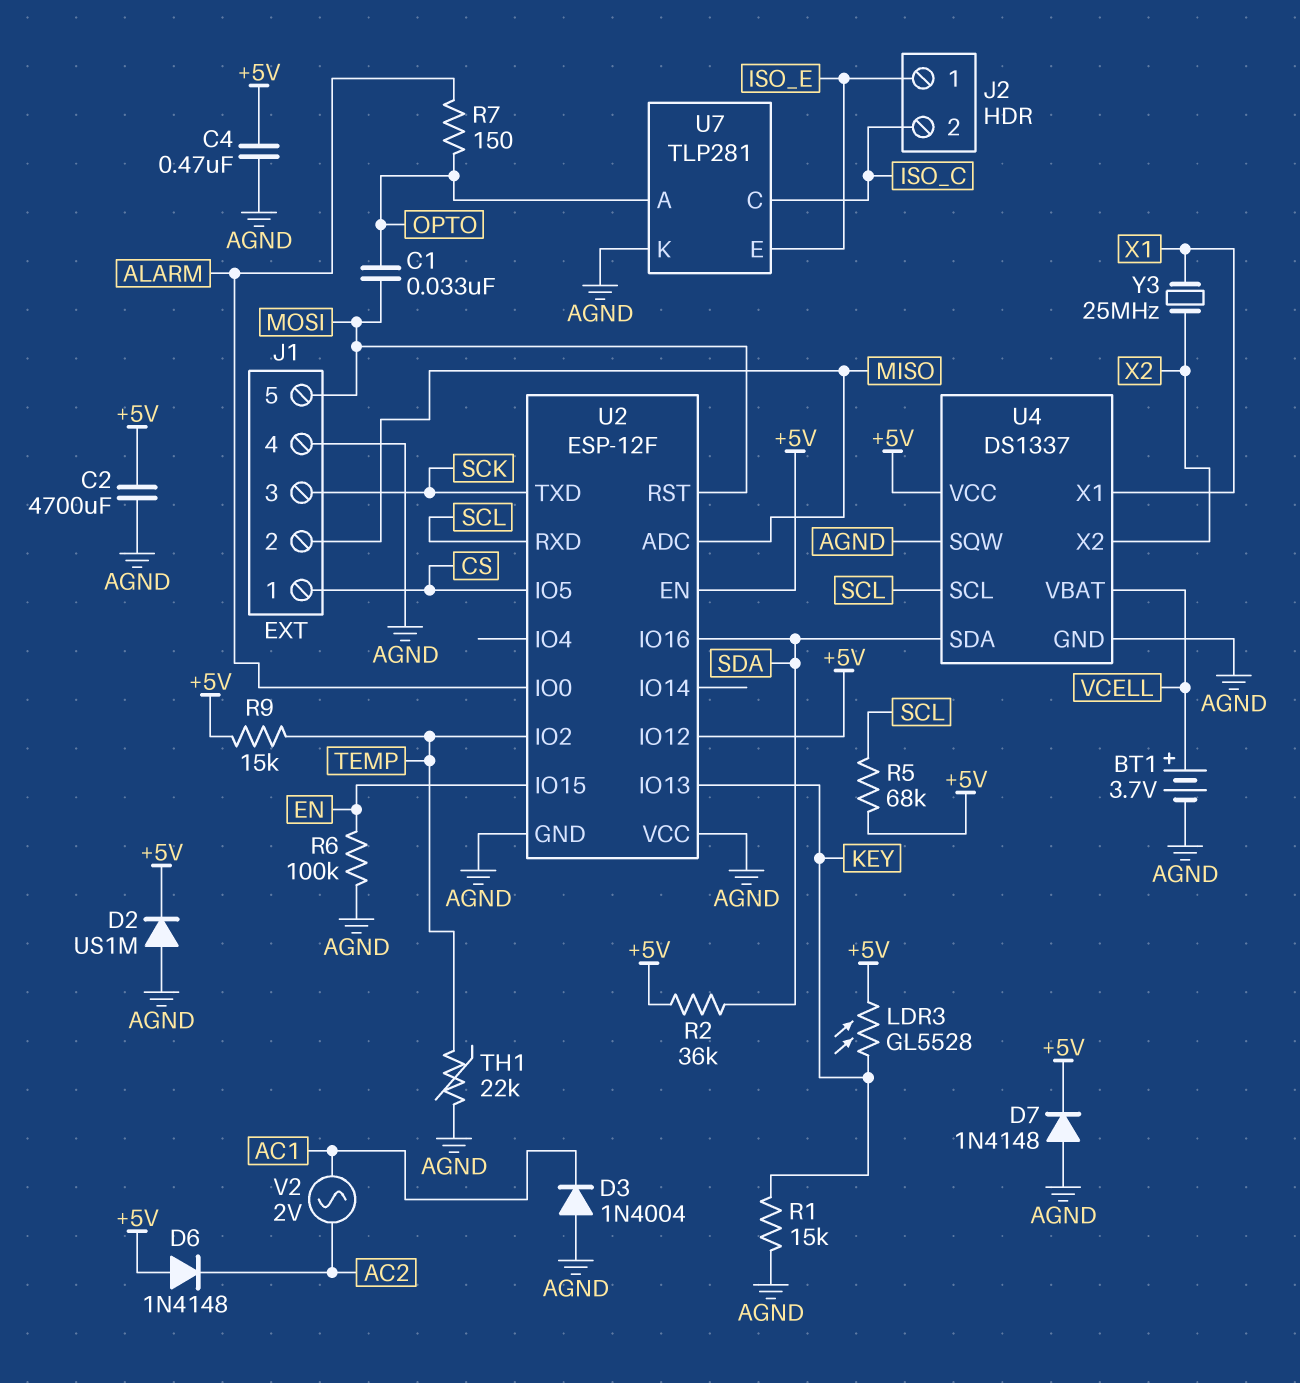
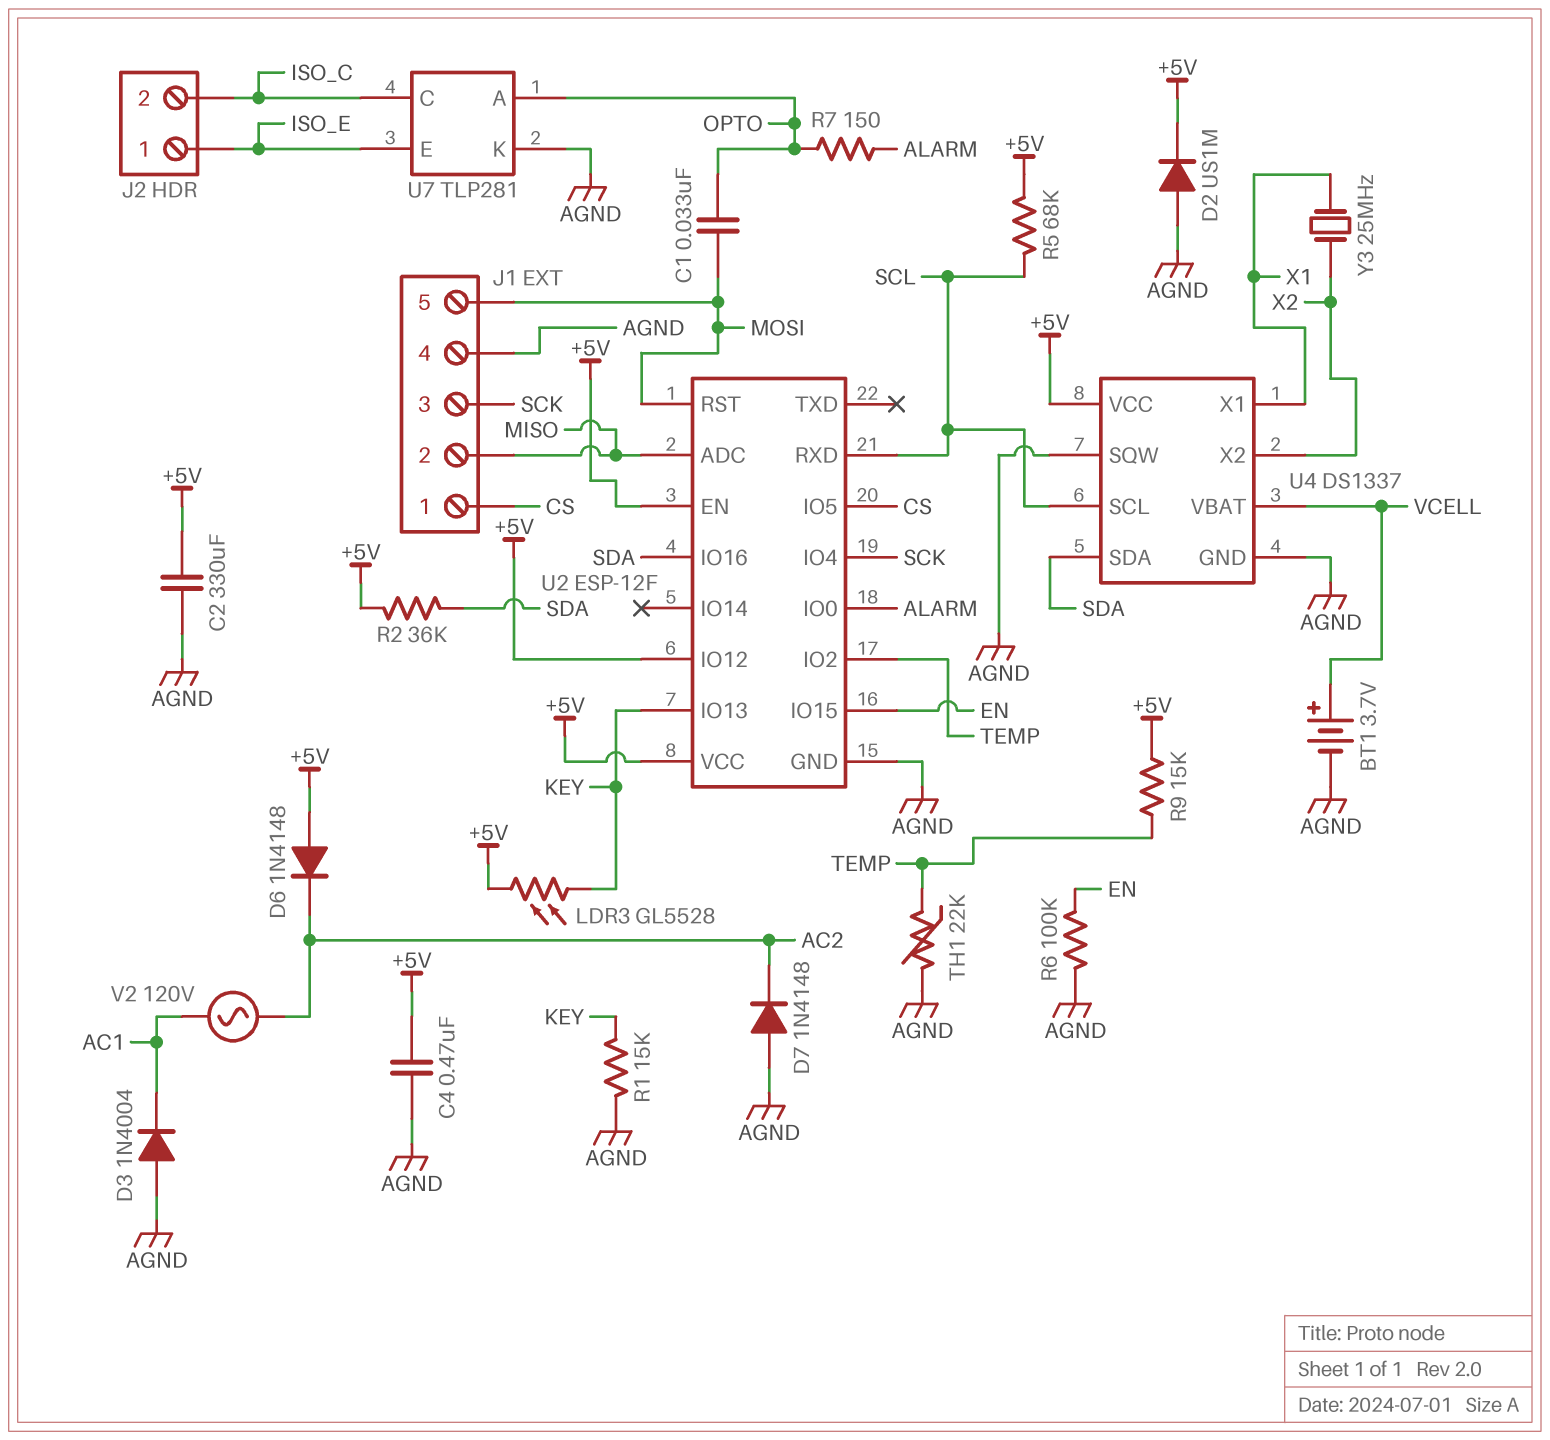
C2: 4700uF (+5V, AGND) -> 330uF (+5V, AGND)
D7: diode 1N4148 (A AGND, K +5V) -> diode 1N4148 (A AGND, K AC2)
U2 pin IO4: none -> SCK
U2 pin TXD: SCK -> none
U2 pin VCC: AGND -> +5V
V2: AC 2V (AC1, AC2) -> AC 120V (AC1, AC2)

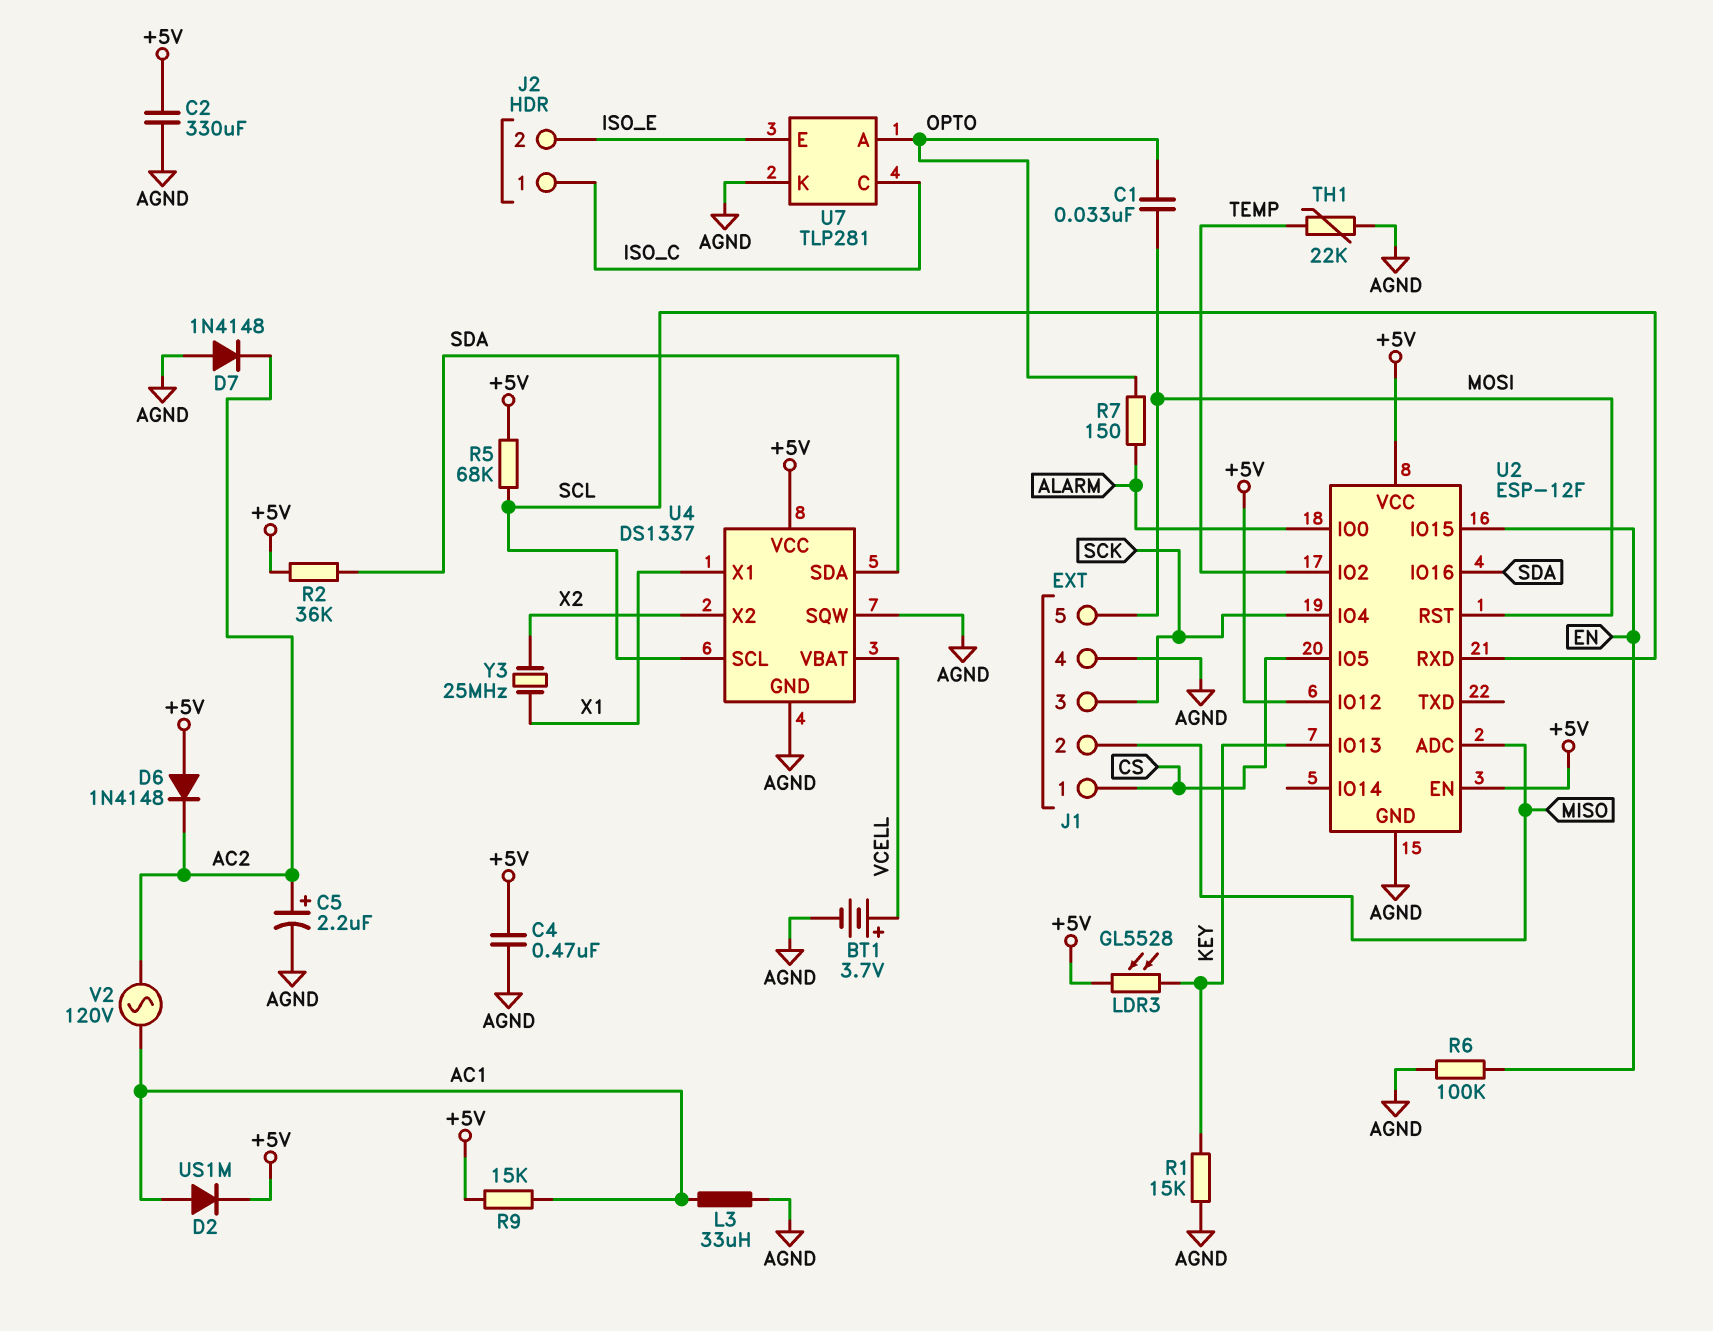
C5: none -> 2.2uF (plus AC2, minus AGND)
D2: diode US1M (A AGND, K +5V) -> diode US1M (A AC1, K +5V)
D3: diode 1N4004 (A AGND, K AC1) -> none
J2 pin 1: ISO_E -> ISO_C
J2 pin 2: ISO_C -> ISO_E
L3: none -> 33uH (AC1, AGND)
R9: 15k (+5V, TEMP) -> 15k (+5V, AC1)

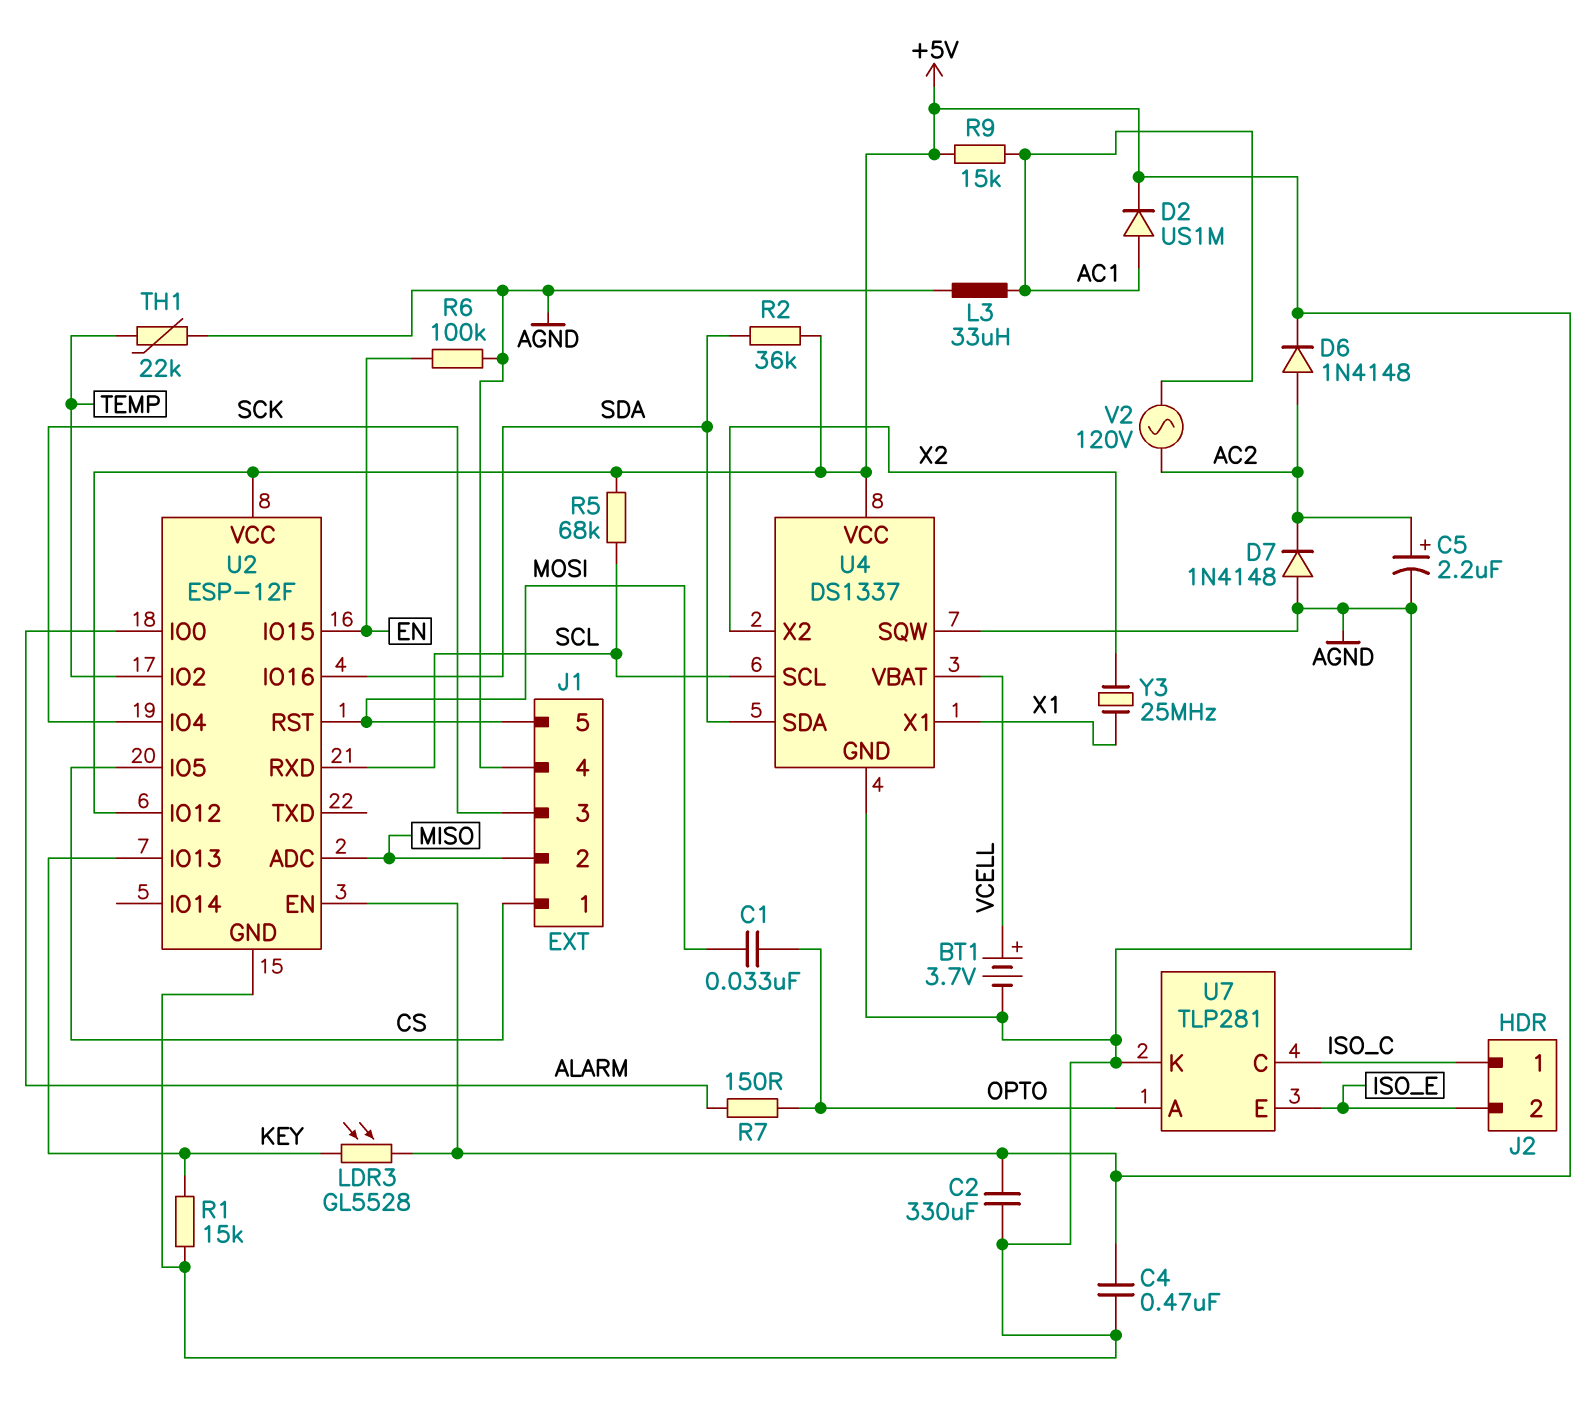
D6: diode 1N4148 (A +5V, K AC2) -> diode 1N4148 (A AC2, K +5V)

